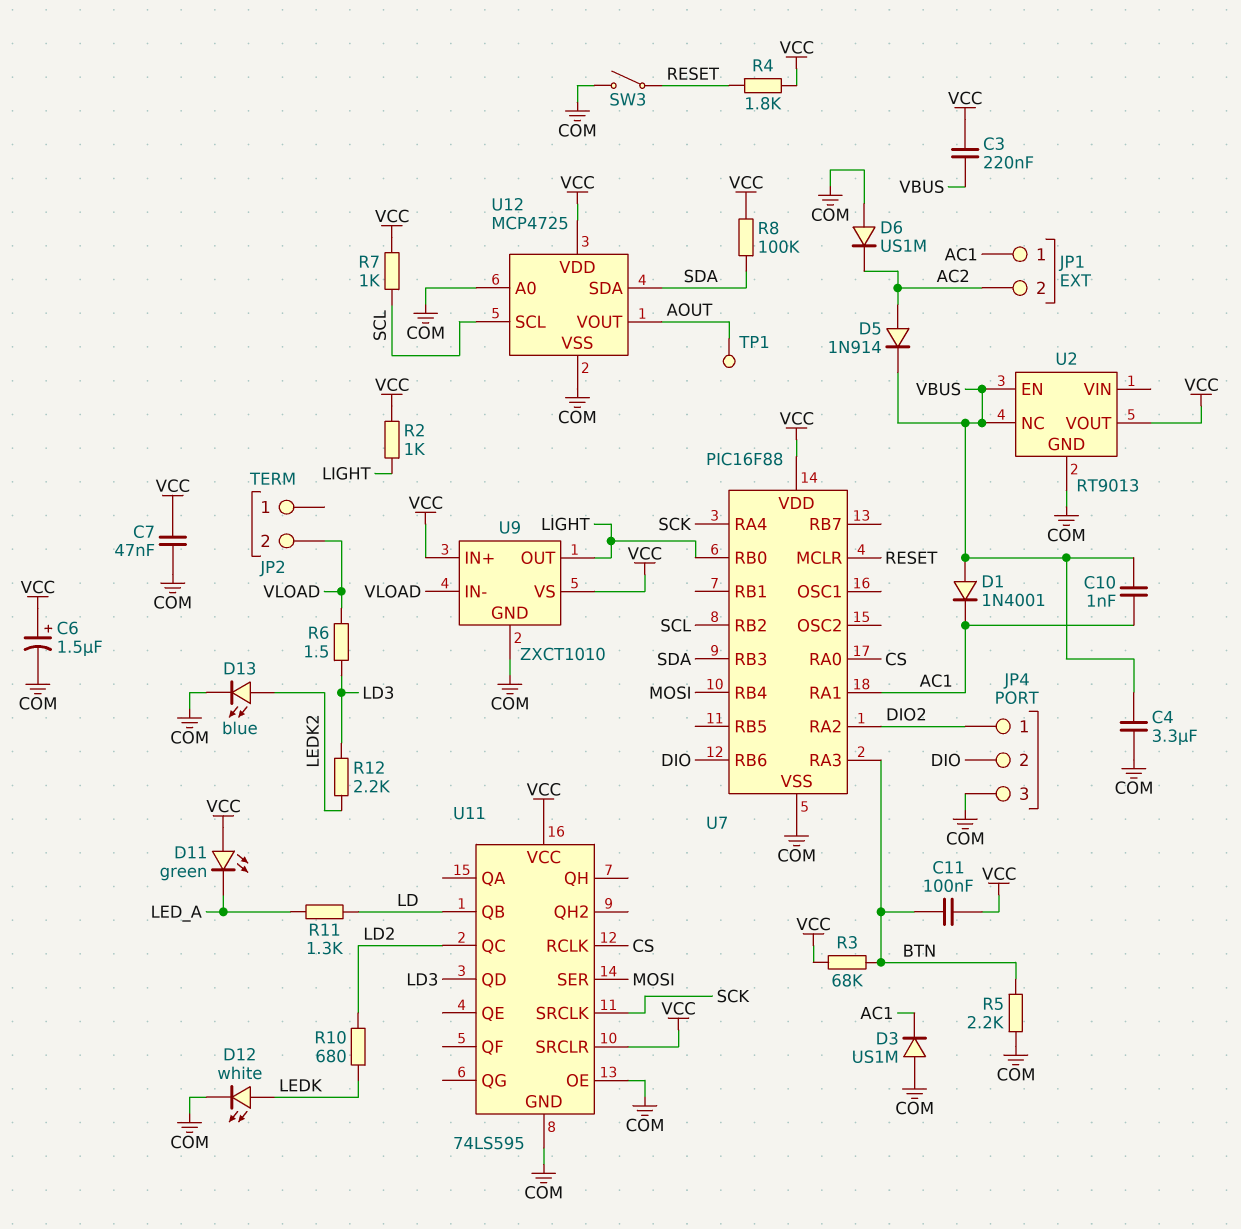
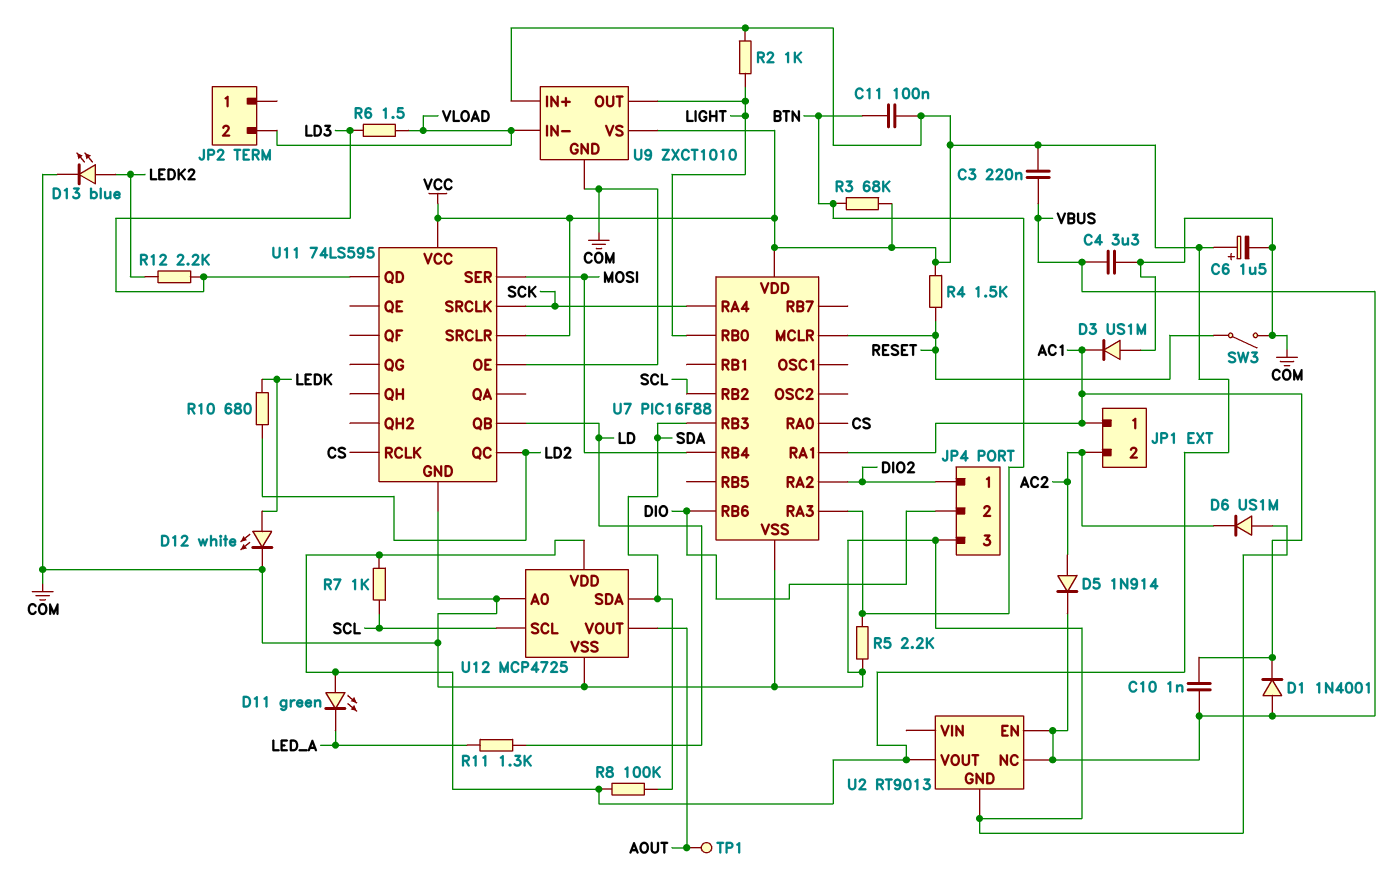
C7: 47nF (COM, VCC) -> none
R4: 1.8k (RESET, VCC) -> 1.5k (RESET, VCC)

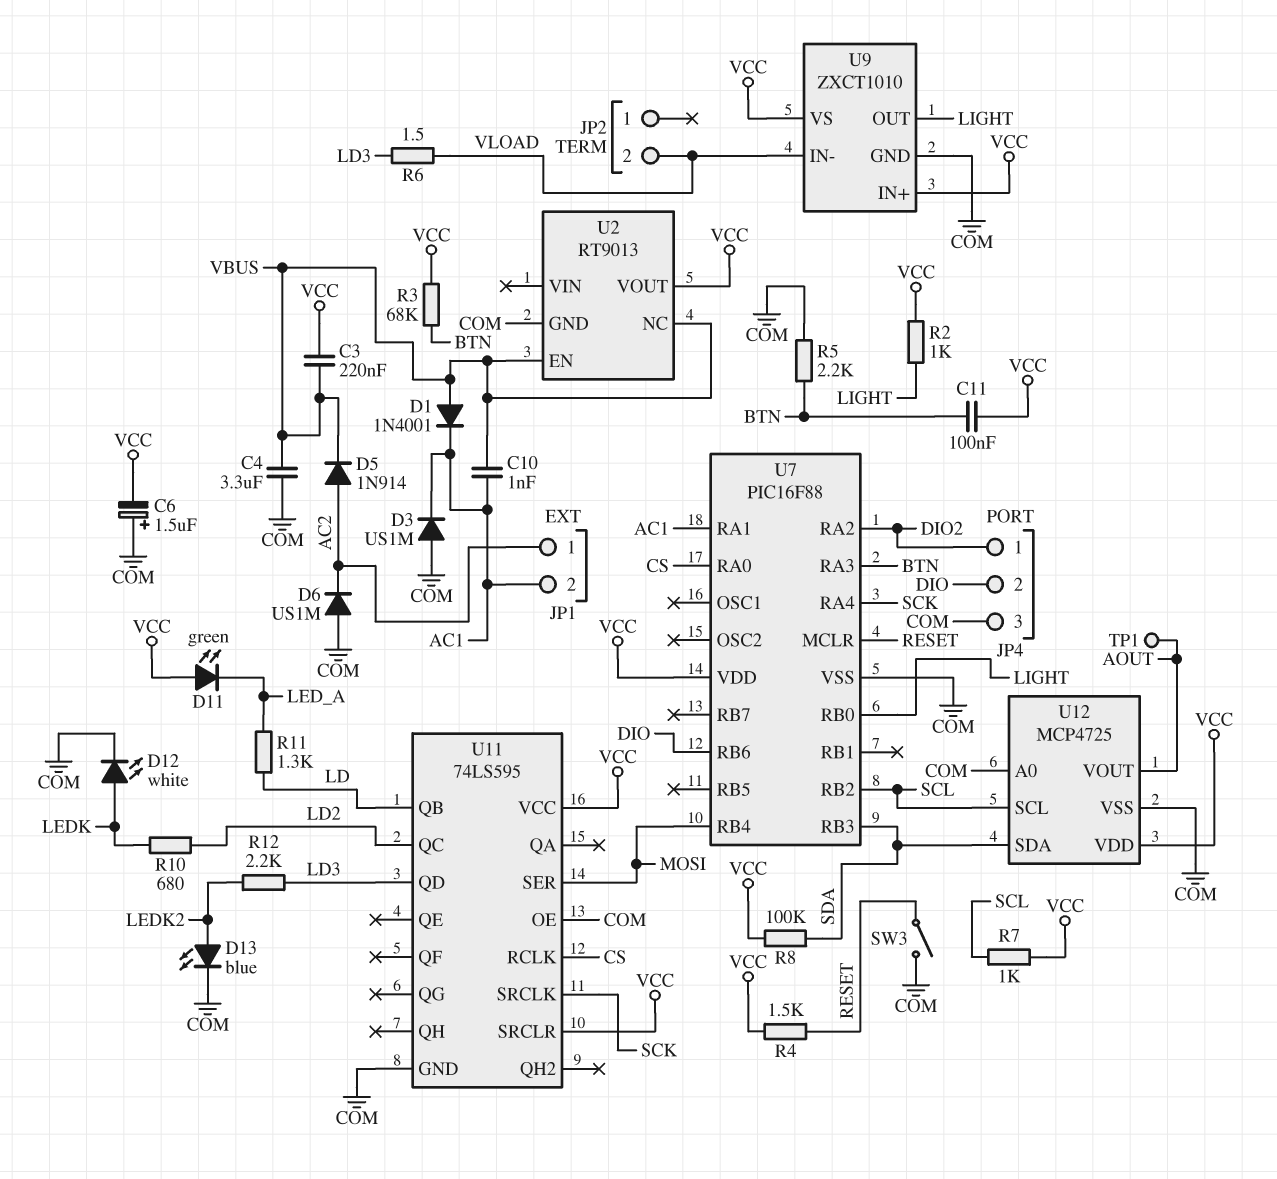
C6: 1.5uF (plus VCC, minus COM) -> 1.5uF (plus COM, minus VCC)
JP1 pin 1: AC1 -> AC2
JP1 pin 2: AC2 -> AC1

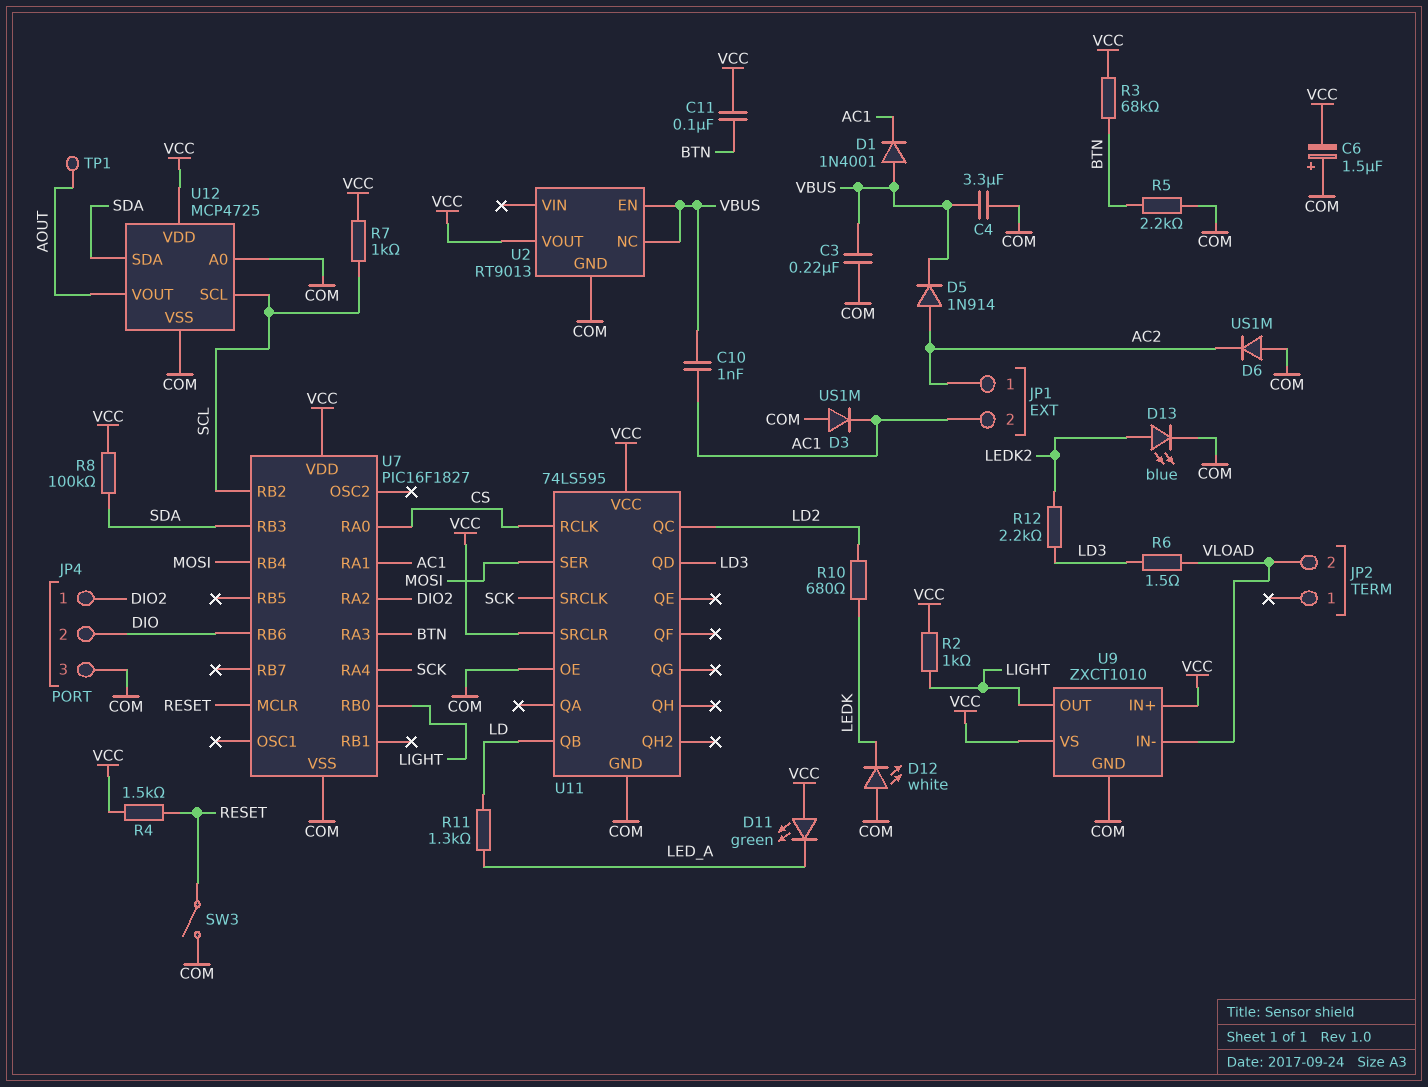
C3: 220nF (VBUS, VCC) -> 220nF (COM, VBUS)
D12: LED white (A LEDK, K COM) -> LED white (A COM, K LEDK)
U7: PIC16F88 -> PIC16F1827

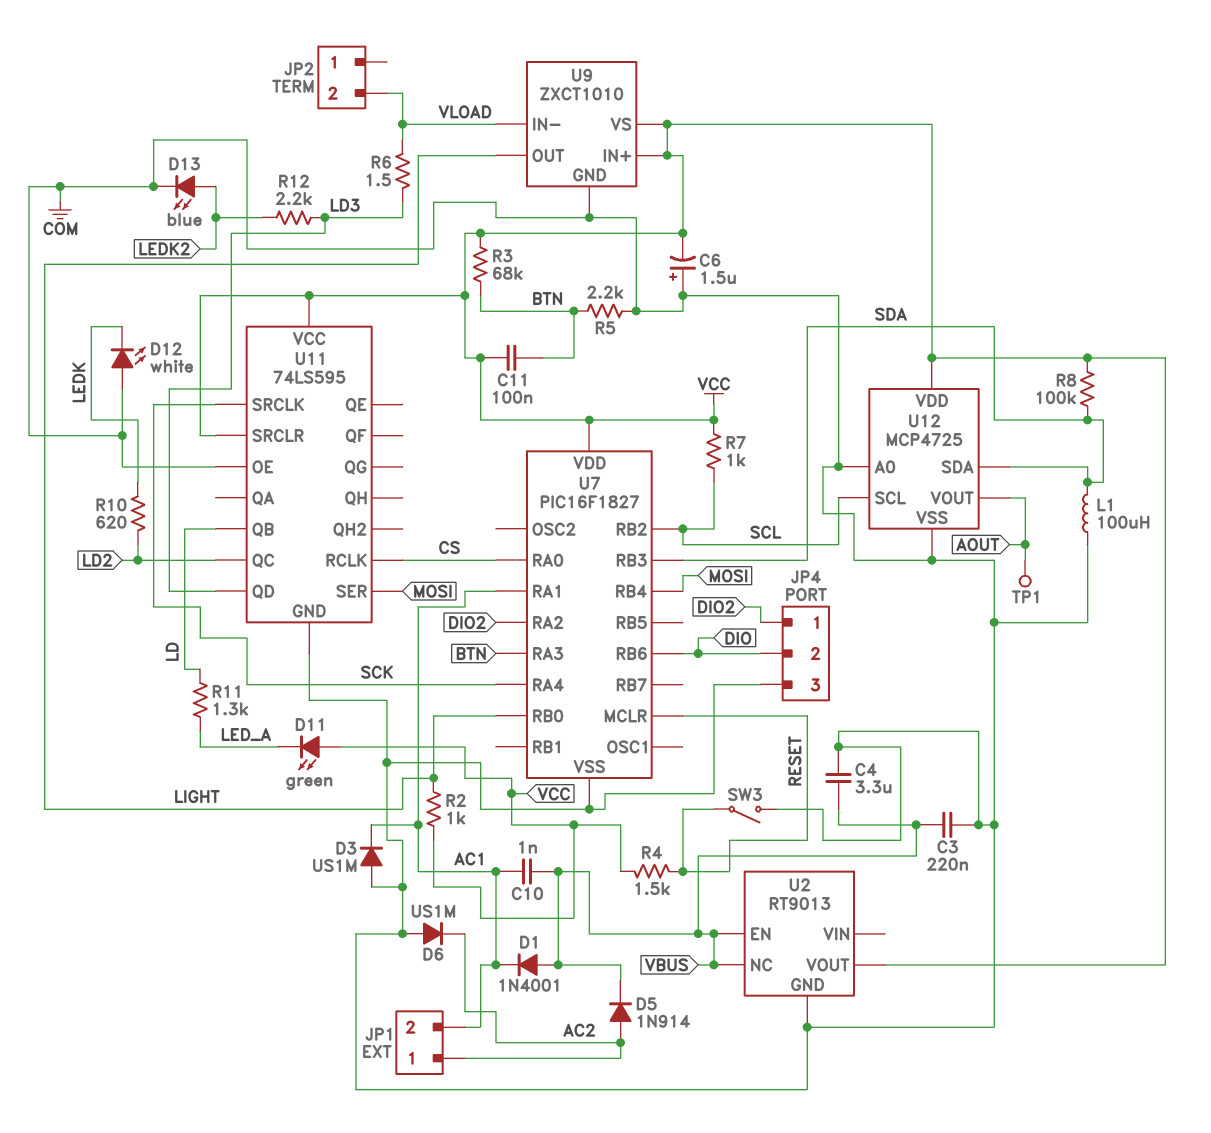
L1: none -> 100uH (COM, SDA)
R10: 680 (LD2, LEDK) -> 620 (LD2, LEDK)

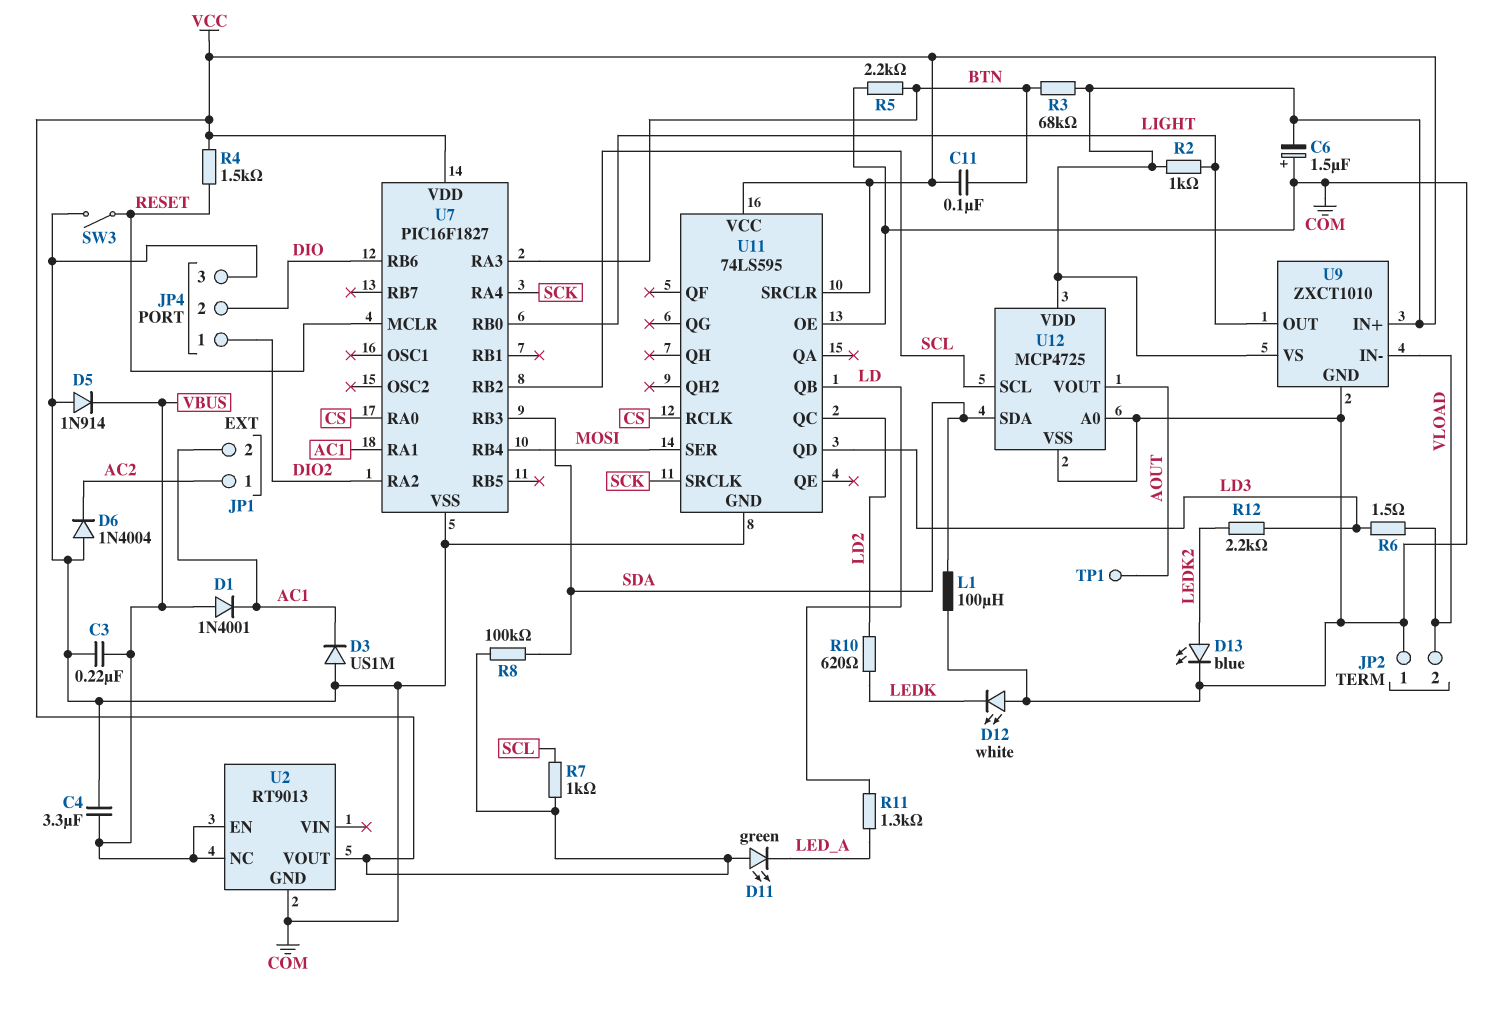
C10: 1nF (AC1, VBUS) -> none
D5: diode 1N914 (A AC2, K VBUS) -> diode 1N914 (A COM, K VBUS)
D6: diode US1M (A COM, K AC2) -> diode 1N4004 (A COM, K AC2)
JP2 pin 1: none -> COM

